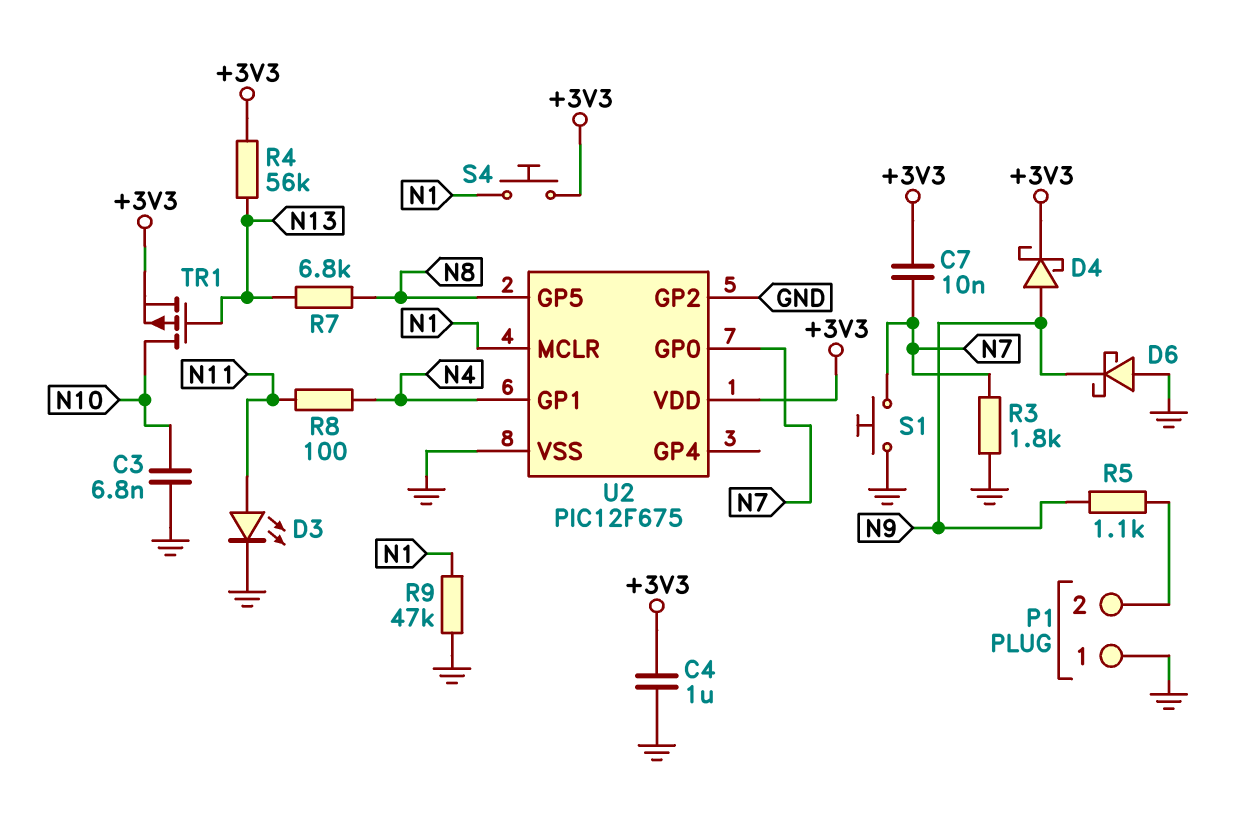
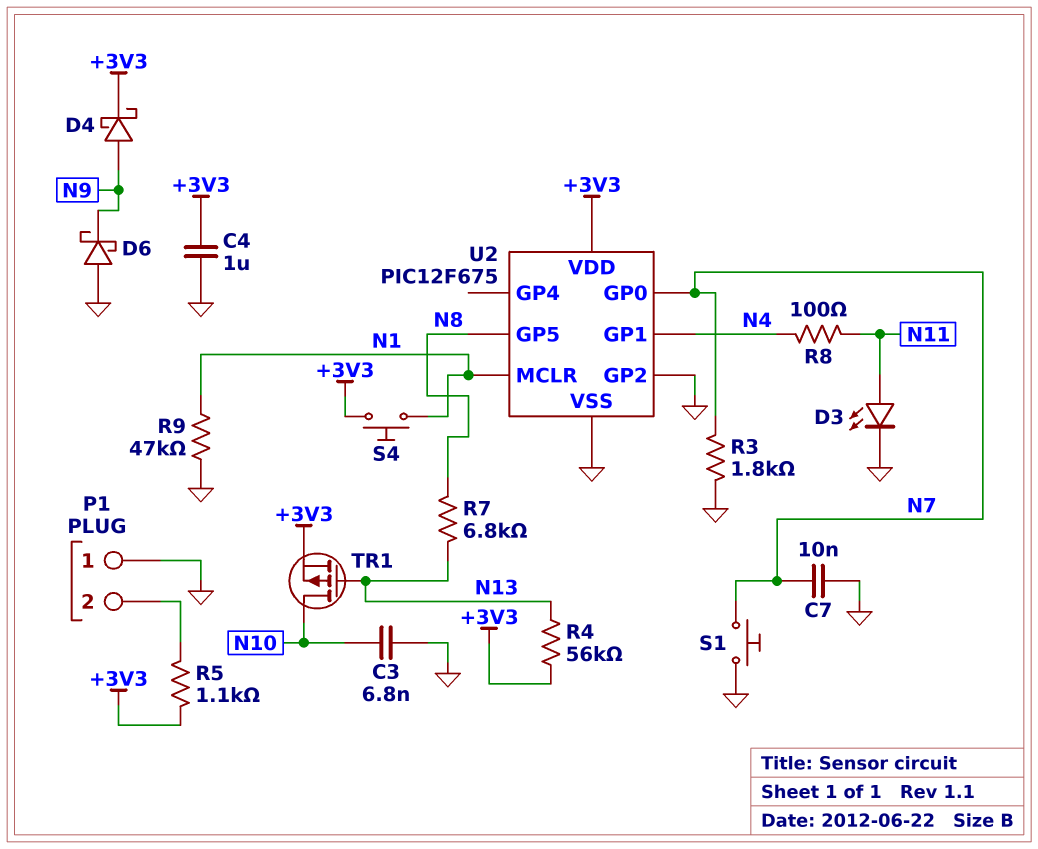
C7: 10nF (+3V3, N7) -> 10nF (GND, N7)
R5: 1.1k (N9, P1/2) -> 1.1k (+3V3, P1/2)

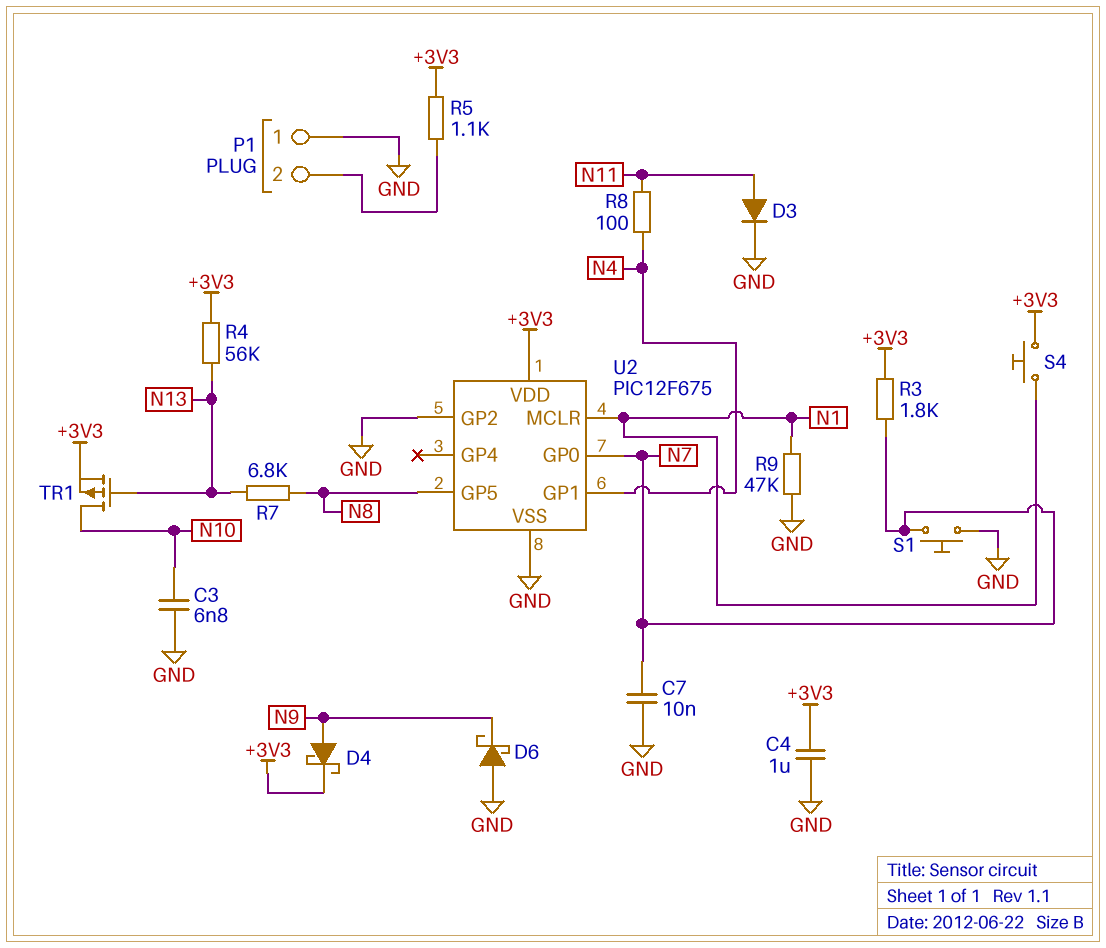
D3: LED (A N11, K GND) -> diode (A N11, K GND)
R3: 1.8k (GND, N7) -> 1.8k (+3V3, N7)

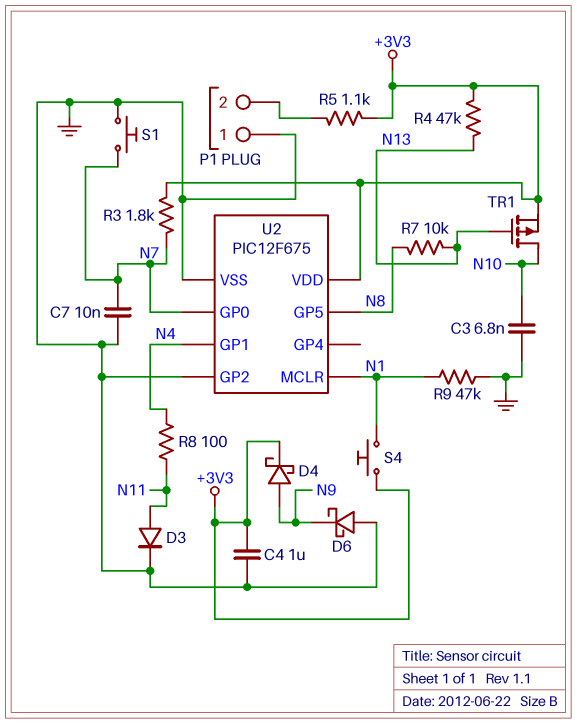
R4: 56k (+3V3, N13) -> 47k (+3V3, N13)
R7: 6.8k (N8, N13) -> 10k (N8, N13)

